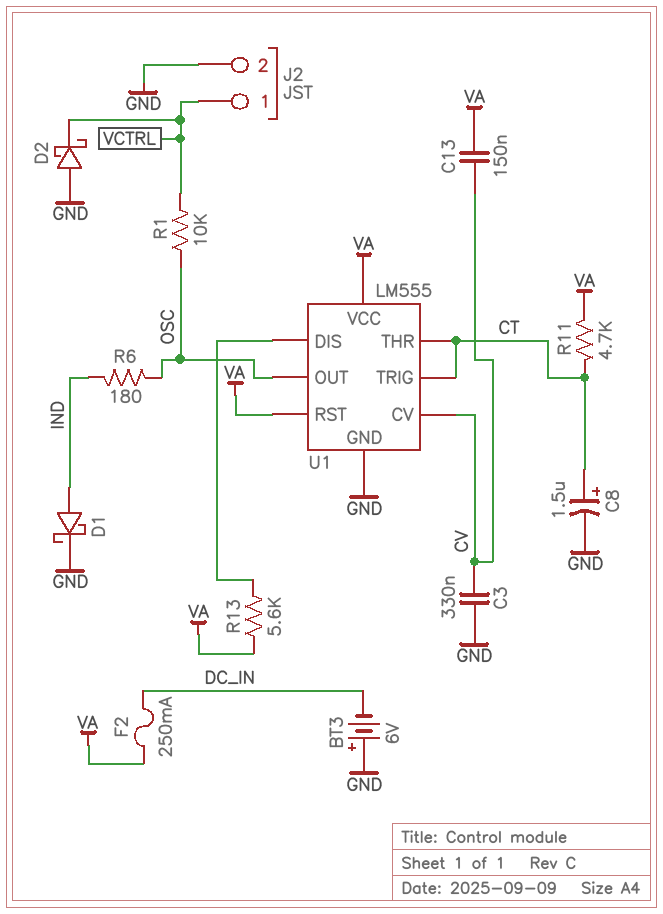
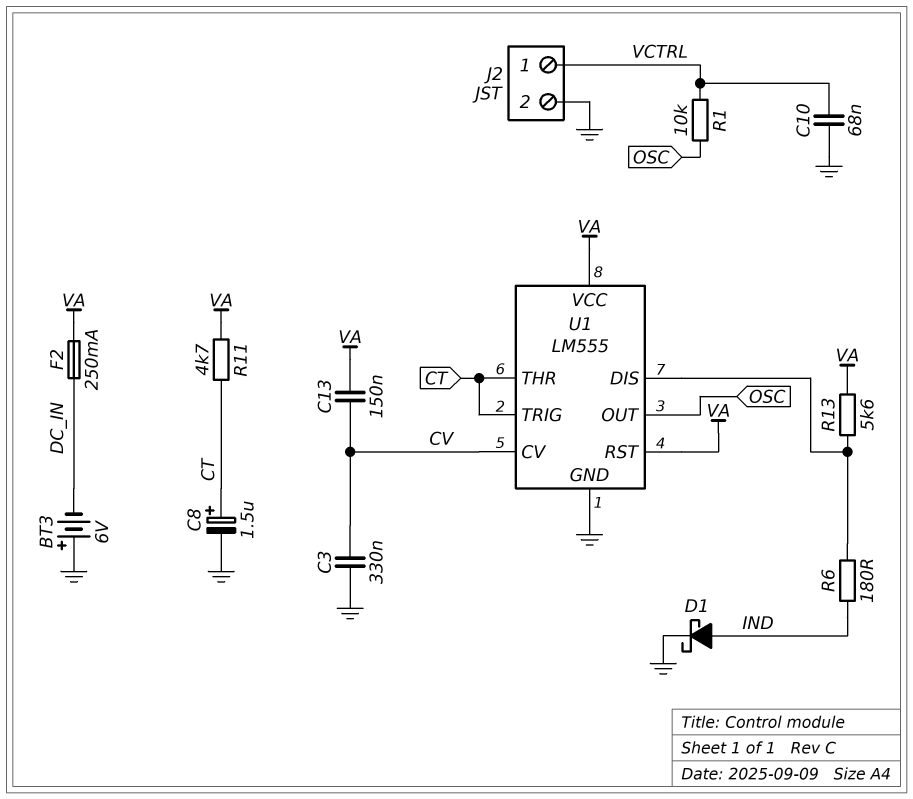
C10: none -> 68nF (GND, VCTRL)
D2: schottky (A GND, K VCTRL) -> none
R6: 180 (IND, OSC) -> 180 (IND, U1/DIS)

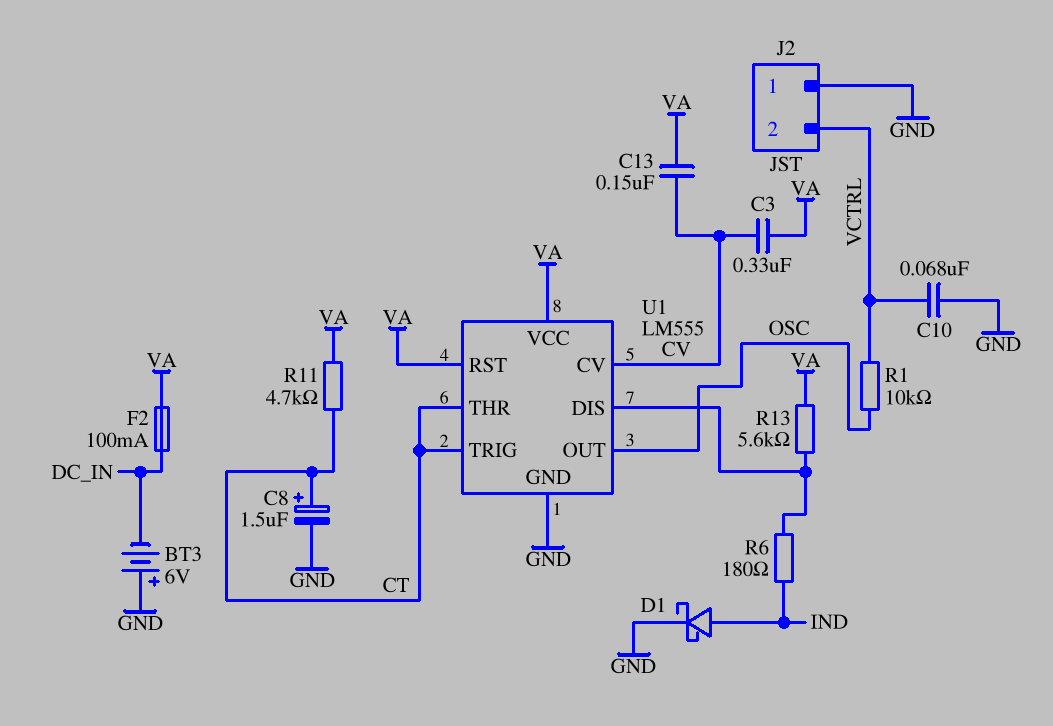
C3: 330nF (CV, GND) -> 330nF (CV, VA)
F2: 250mA (DC_IN, VA) -> 100mA (DC_IN, VA)
J2 pin 1: VCTRL -> GND
J2 pin 2: GND -> VCTRL

